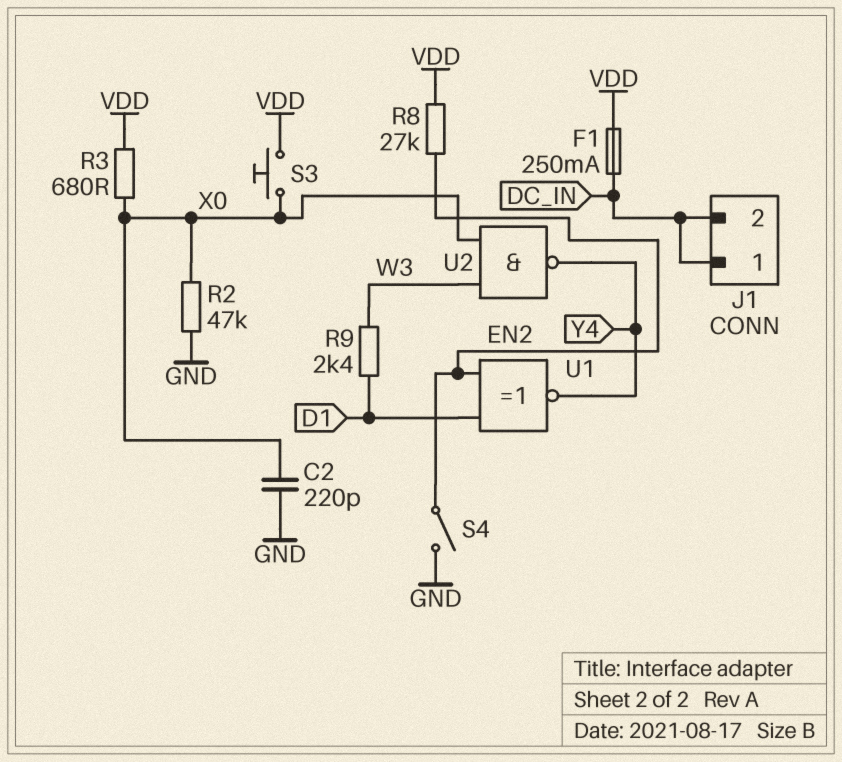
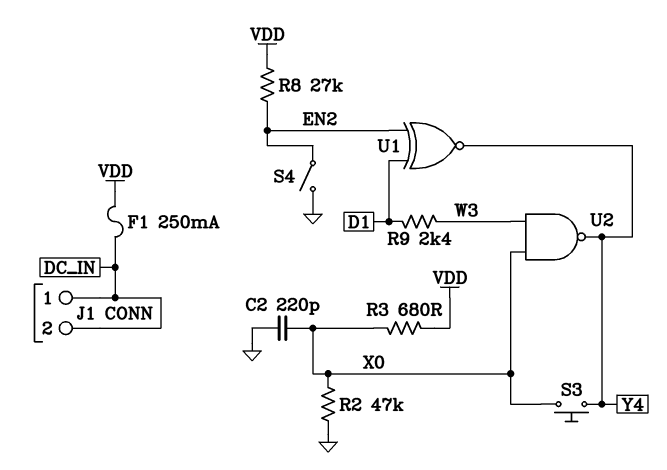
S3: button (VDD, X0) -> button (X0, Y4)

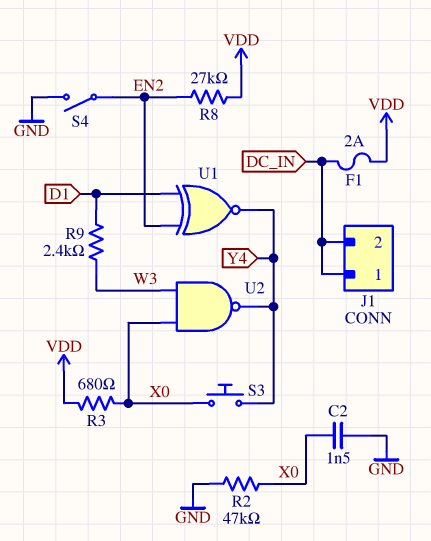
C2: 220pF (GND, X0) -> 1.5nF (GND, X0)
F1: 250mA (DC_IN, VDD) -> 2A (DC_IN, VDD)

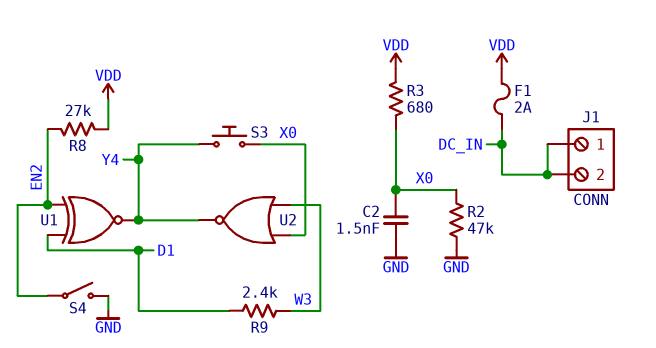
U2: NAND (in W3, in X0, out Y4) -> NOR (in W3, in X0, out Y4)

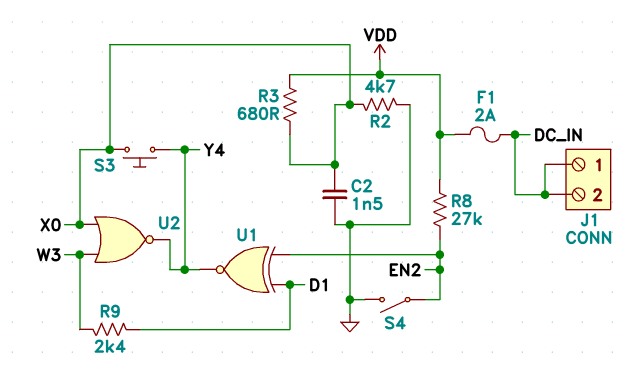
R2: 47k (GND, X0) -> 4.7k (GND, X0)

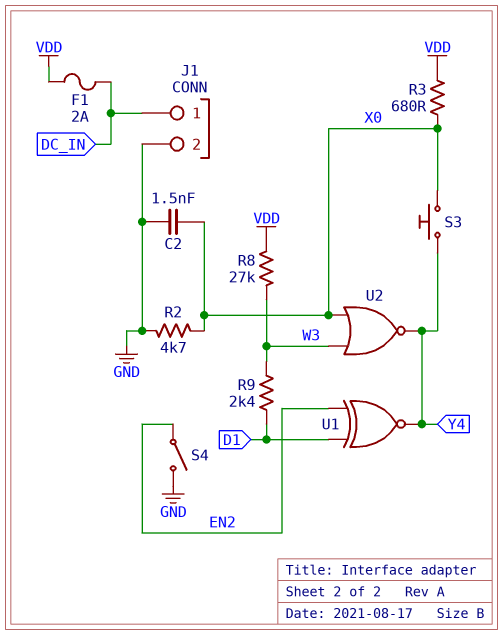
J1 pin 2: DC_IN -> GND
R8: 27k (EN2, VDD) -> 27k (VDD, W3)

